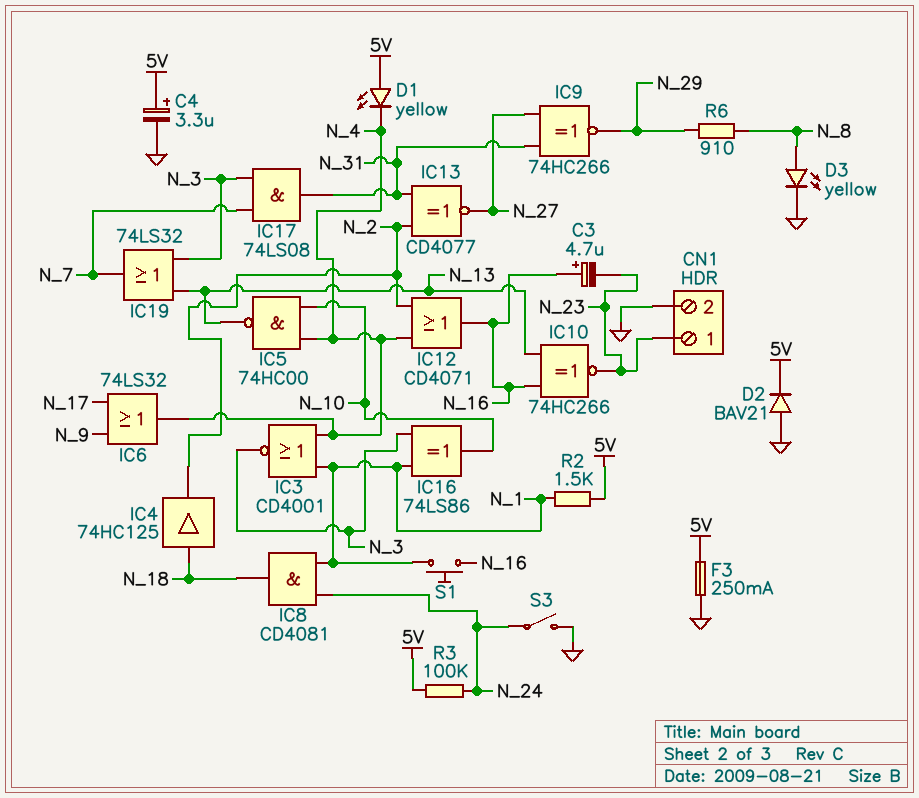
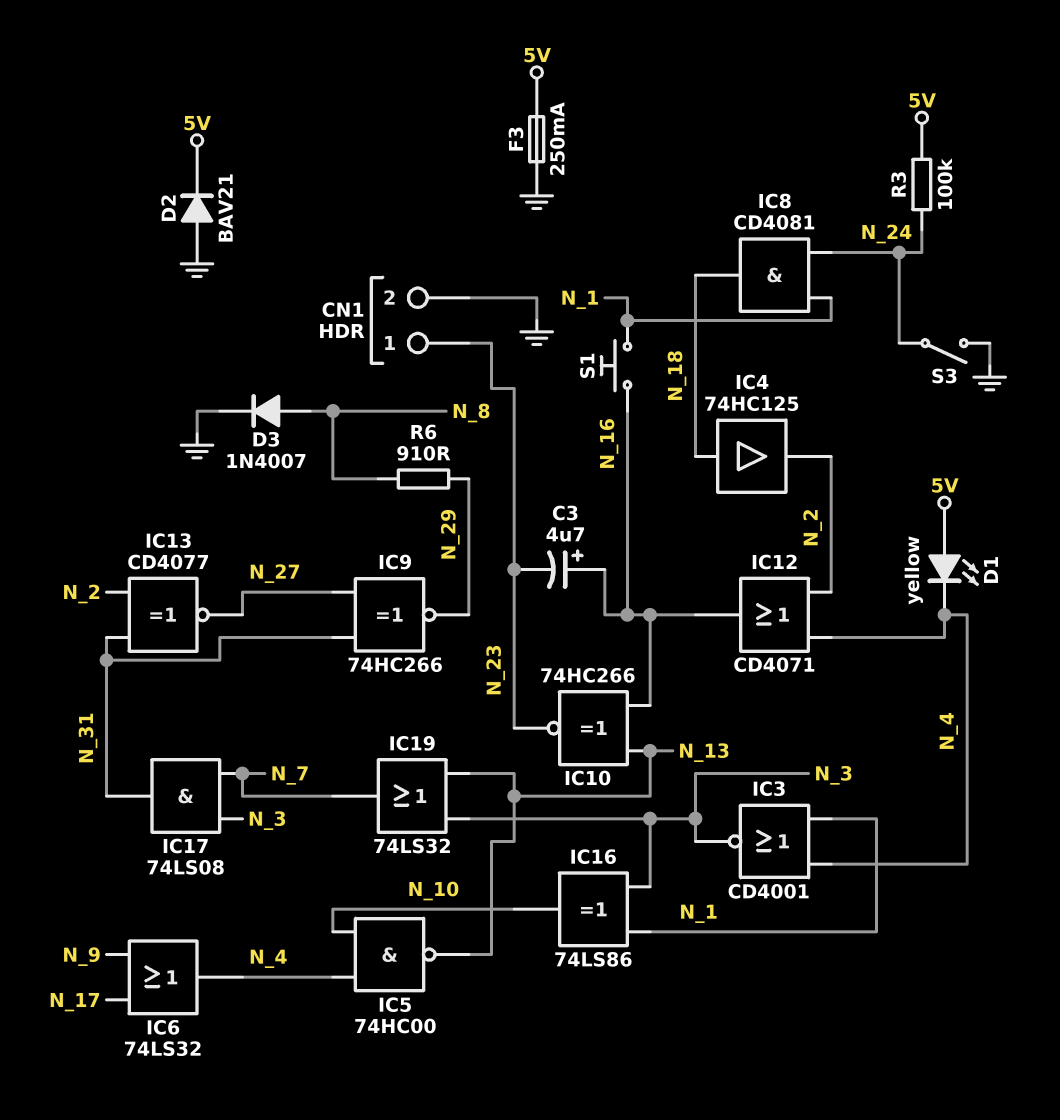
C4: 3.3uF (plus 5V, minus GND) -> none
D3: LED yellow (A N_8, K GND) -> diode 1N4007 (A N_8, K GND)
R2: 1.5k (5V, N_1) -> none

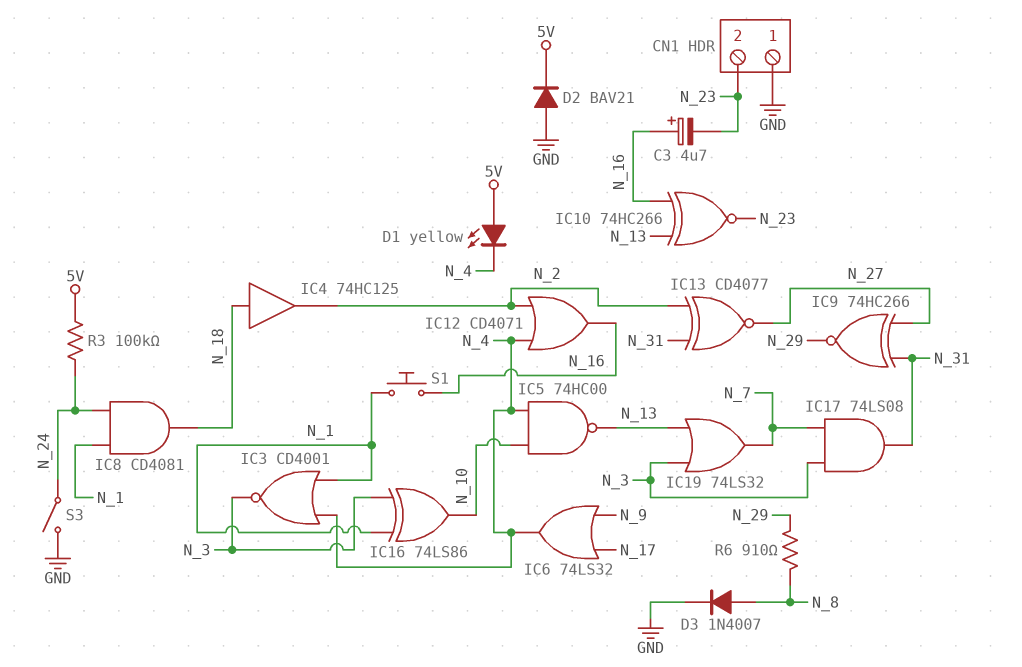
CN1 pin 1: N_23 -> GND
CN1 pin 2: GND -> N_23
F3: 250mA (5V, GND) -> none

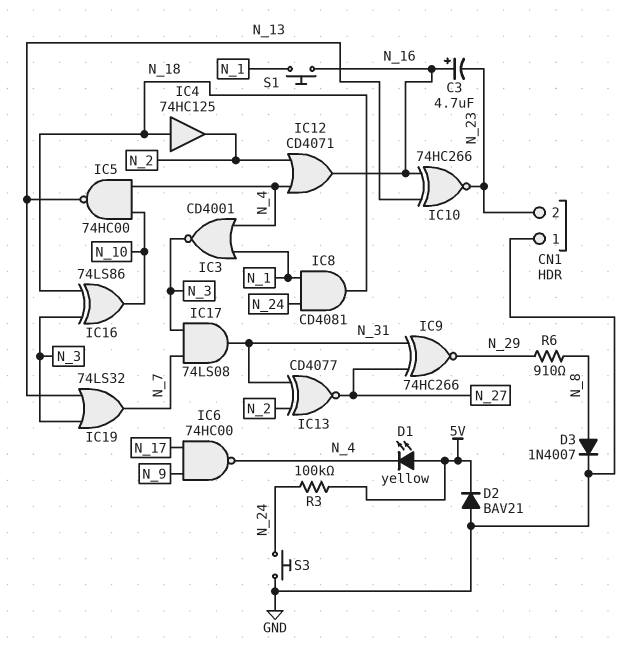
IC6: OR 74LS32 (in N_9, in N_17, out N_4) -> NAND 74HC00 (in N_9, in N_17, out N_4)
IC16: XOR 74LS86 (in N_1, in N_3, out N_10) -> XOR 74LS86 (in N_3, in N_18, out N_10)
S3: switch (GND, N_24) -> button (GND, N_24)

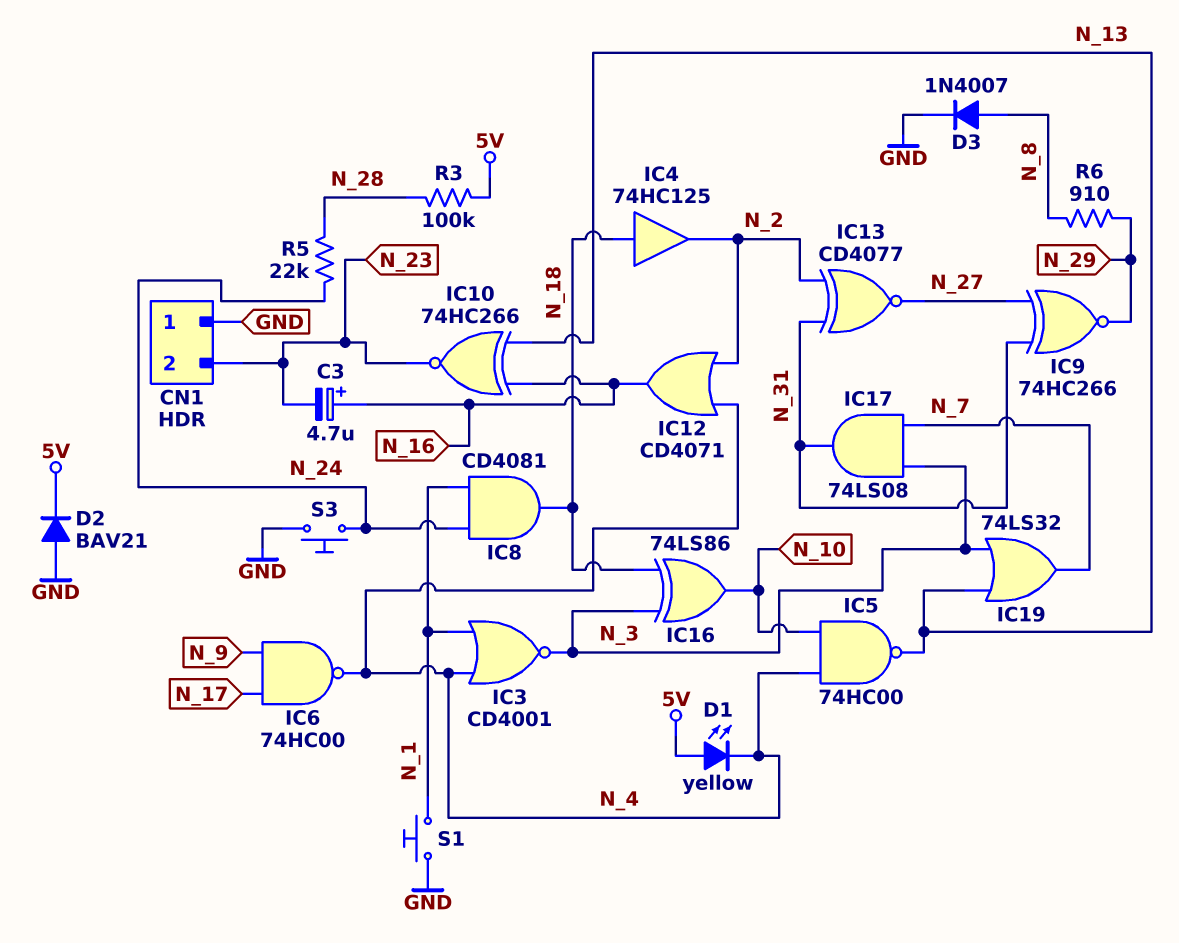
R3: 100k (5V, N_24) -> 100k (5V, N_28)
R5: none -> 22k (N_24, N_28)
S1: button (N_1, N_16) -> button (GND, N_1)

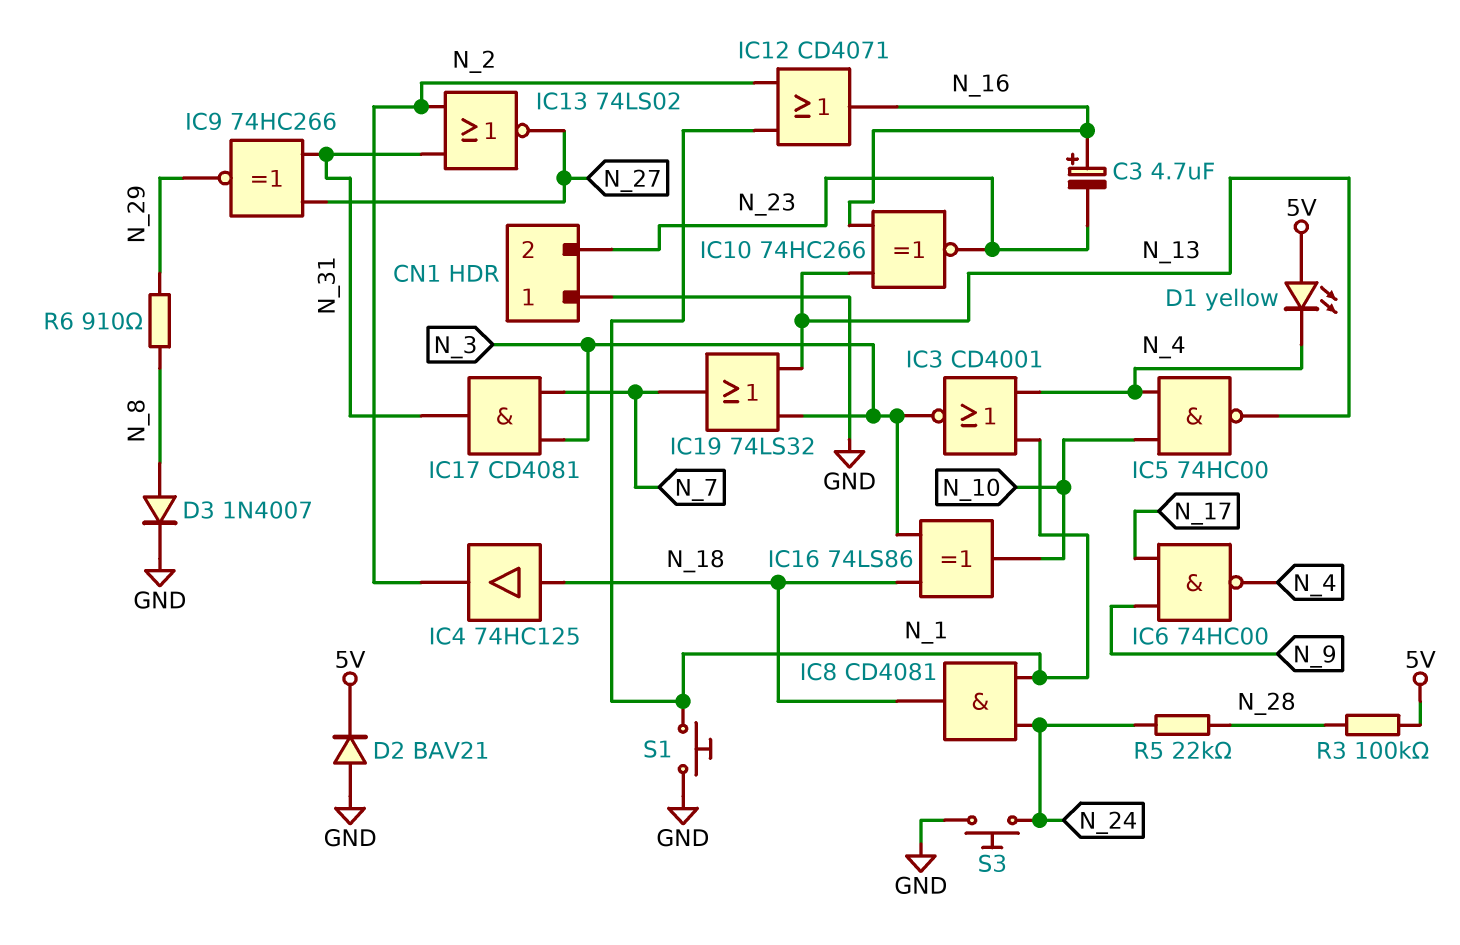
IC12: OR CD4071 (in N_2, in N_4, out N_16) -> OR CD4071 (in N_1, in N_2, out N_16)
IC13: XNOR CD4077 (in N_2, in N_31, out N_27) -> NOR 74LS02 (in N_2, in N_31, out N_27)
IC17: AND 74LS08 (in N_3, in N_7, out N_31) -> AND CD4081 (in N_3, in N_7, out N_31)

